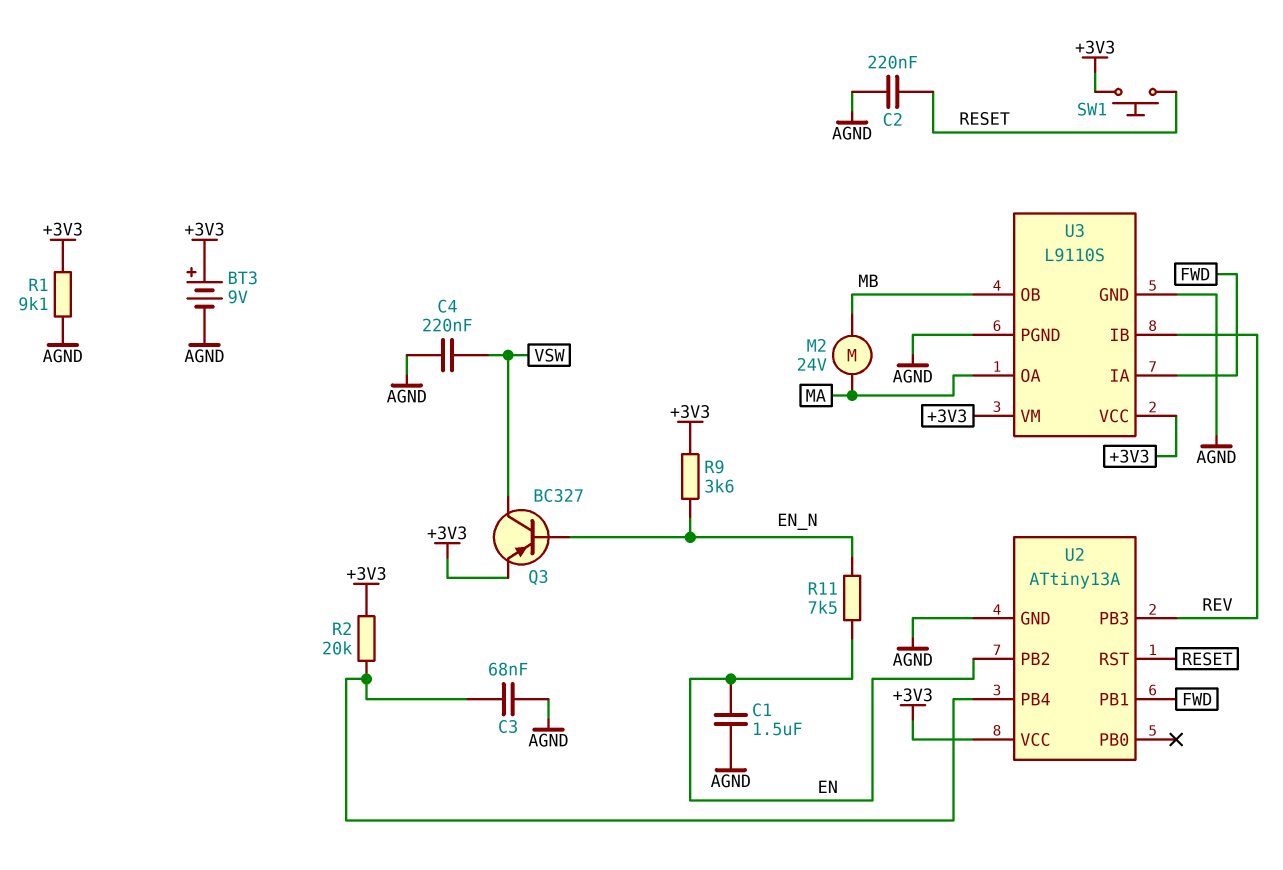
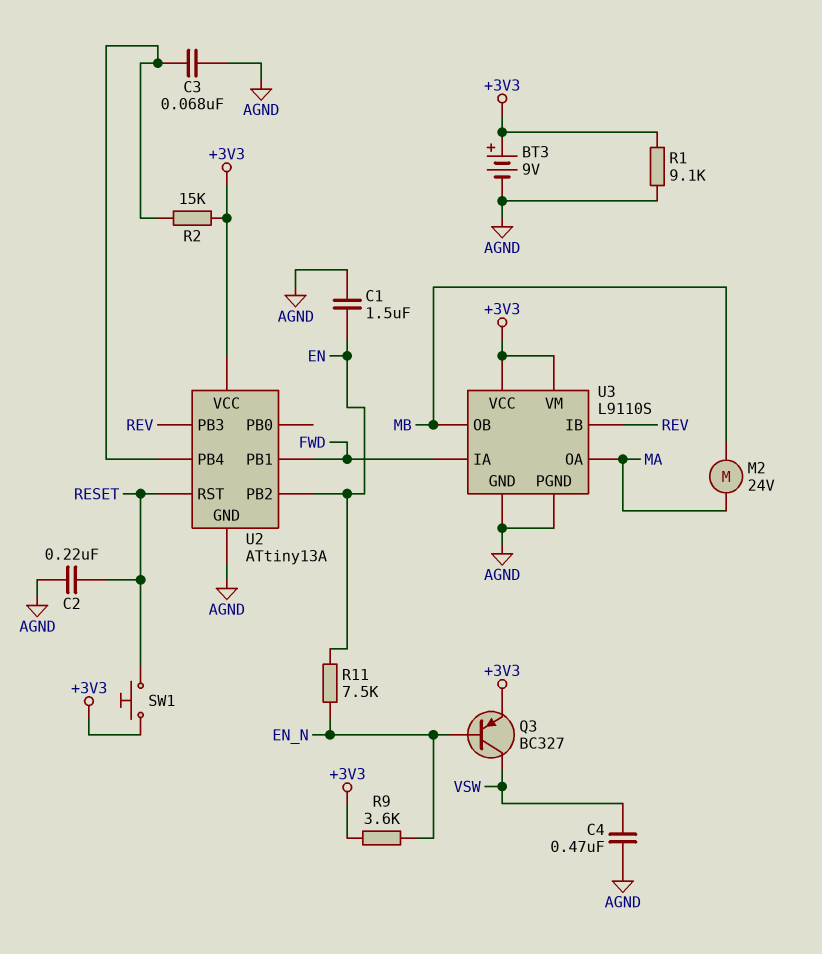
C4: 220nF (AGND, VSW) -> 470nF (AGND, VSW)
R2: 20k (+3V3, U2/PB4) -> 15k (+3V3, U2/PB4)

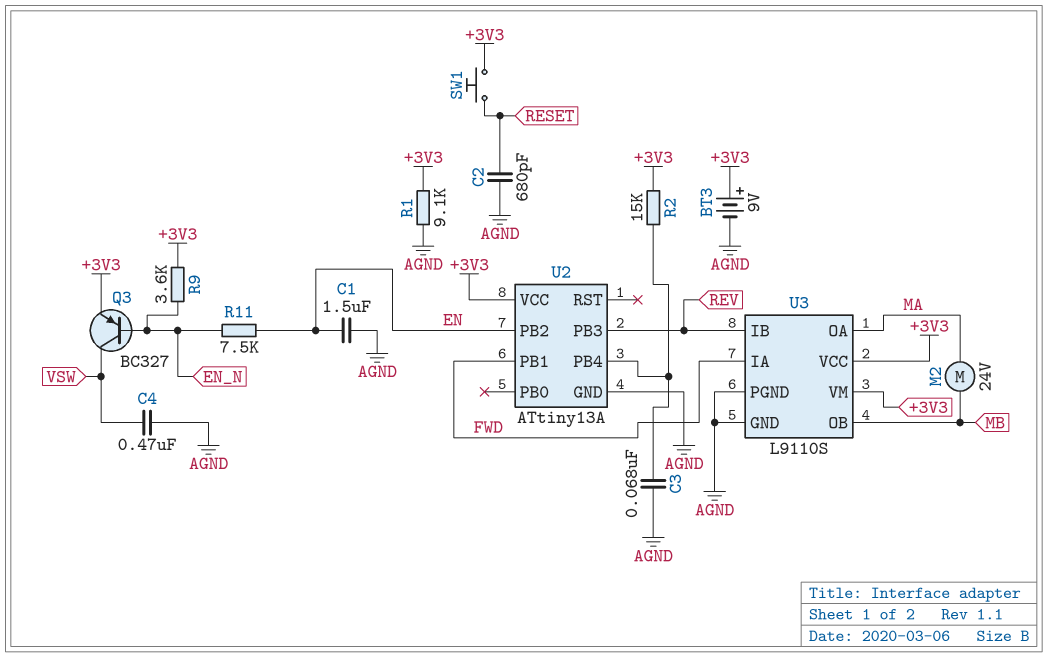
C2: 220nF (AGND, RESET) -> 680pF (AGND, RESET)
U2 pin RST: RESET -> none

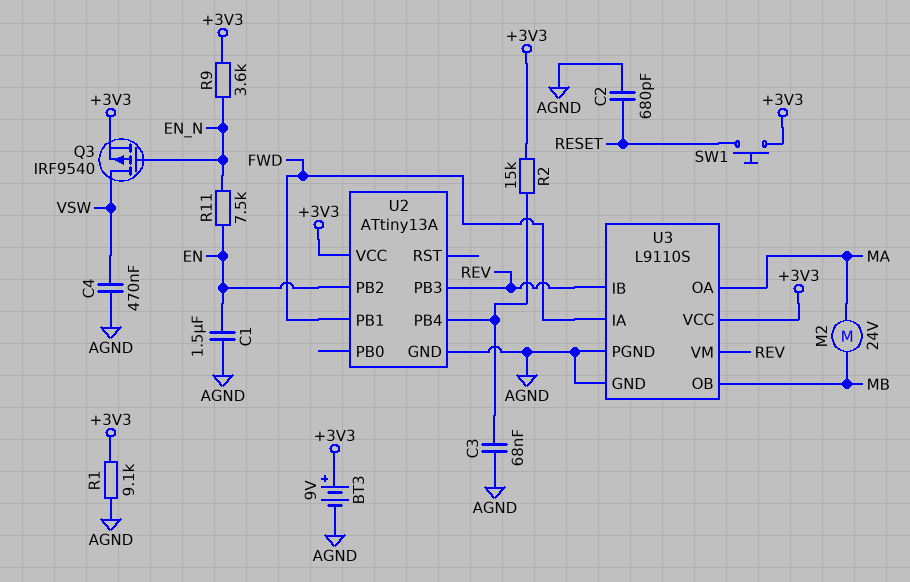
Q3: PNP BC327 (B EN_N, C VSW, E +3V3) -> PMOS IRF9540 (G EN_N, D VSW, S +3V3)
U3 pin VM: +3V3 -> REV

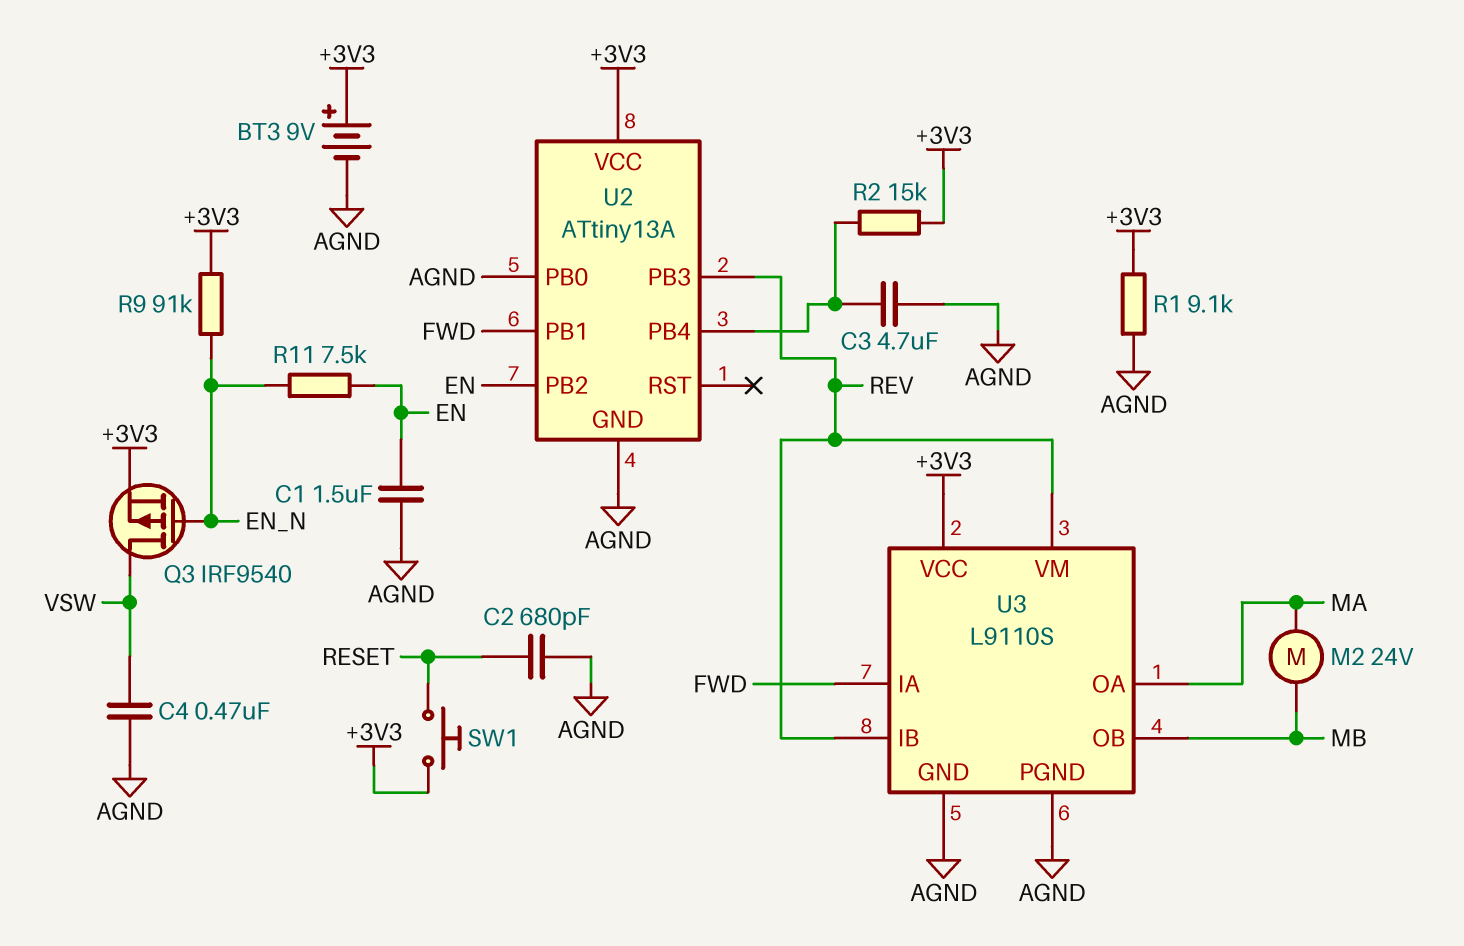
C3: 68nF (AGND, U2/PB4) -> 4.7uF (AGND, U2/PB4)
R9: 3.6k (+3V3, EN_N) -> 91k (+3V3, EN_N)
U2 pin PB0: none -> AGND

